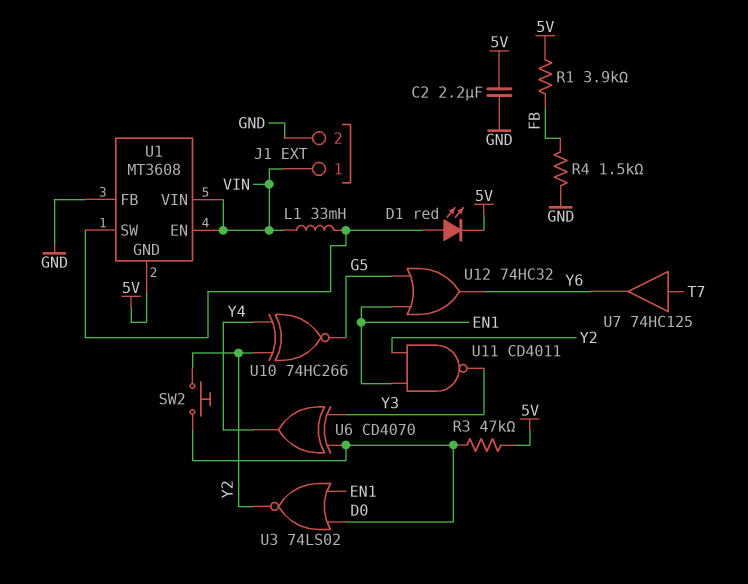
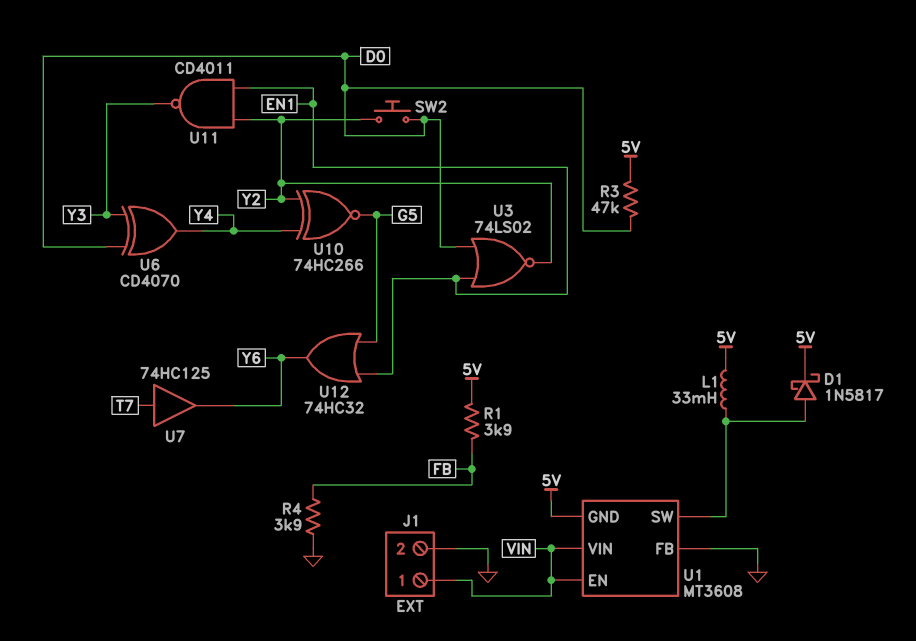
C2: 2.2uF (5V, GND) -> none
D1: LED red (A U1/SW, K 5V) -> schottky 1N5817 (A U1/SW, K 5V)
L1: 33mH (U1/SW, VIN) -> 33mH (5V, U1/SW)
R4: 1.5k (FB, GND) -> 3.9k (FB, GND)

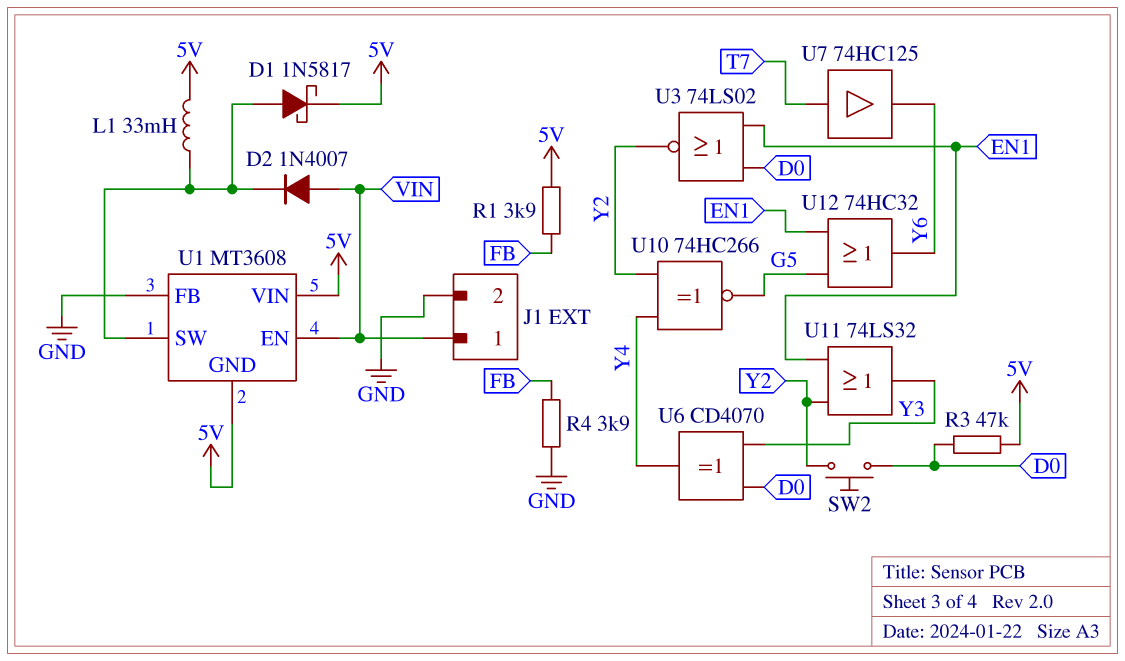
D2: none -> diode 1N4007 (A VIN, K U1/SW)
U1 pin VIN: VIN -> 5V
U11: NAND CD4011 (in EN1, in Y2, out Y3) -> OR 74LS32 (in EN1, in Y2, out Y3)

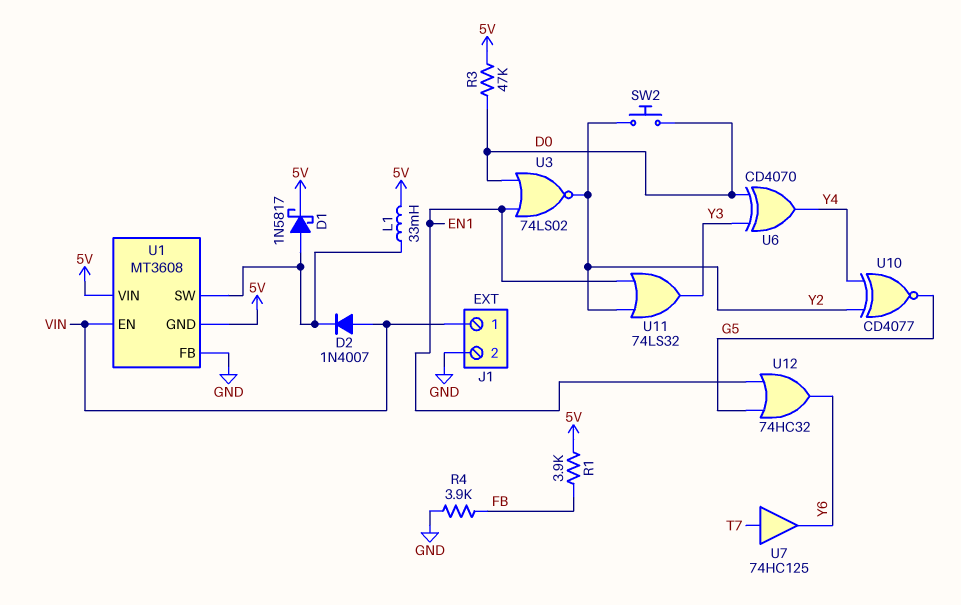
U10: XNOR 74HC266 (in Y2, in Y4, out G5) -> XNOR CD4077 (in Y2, in Y4, out G5)

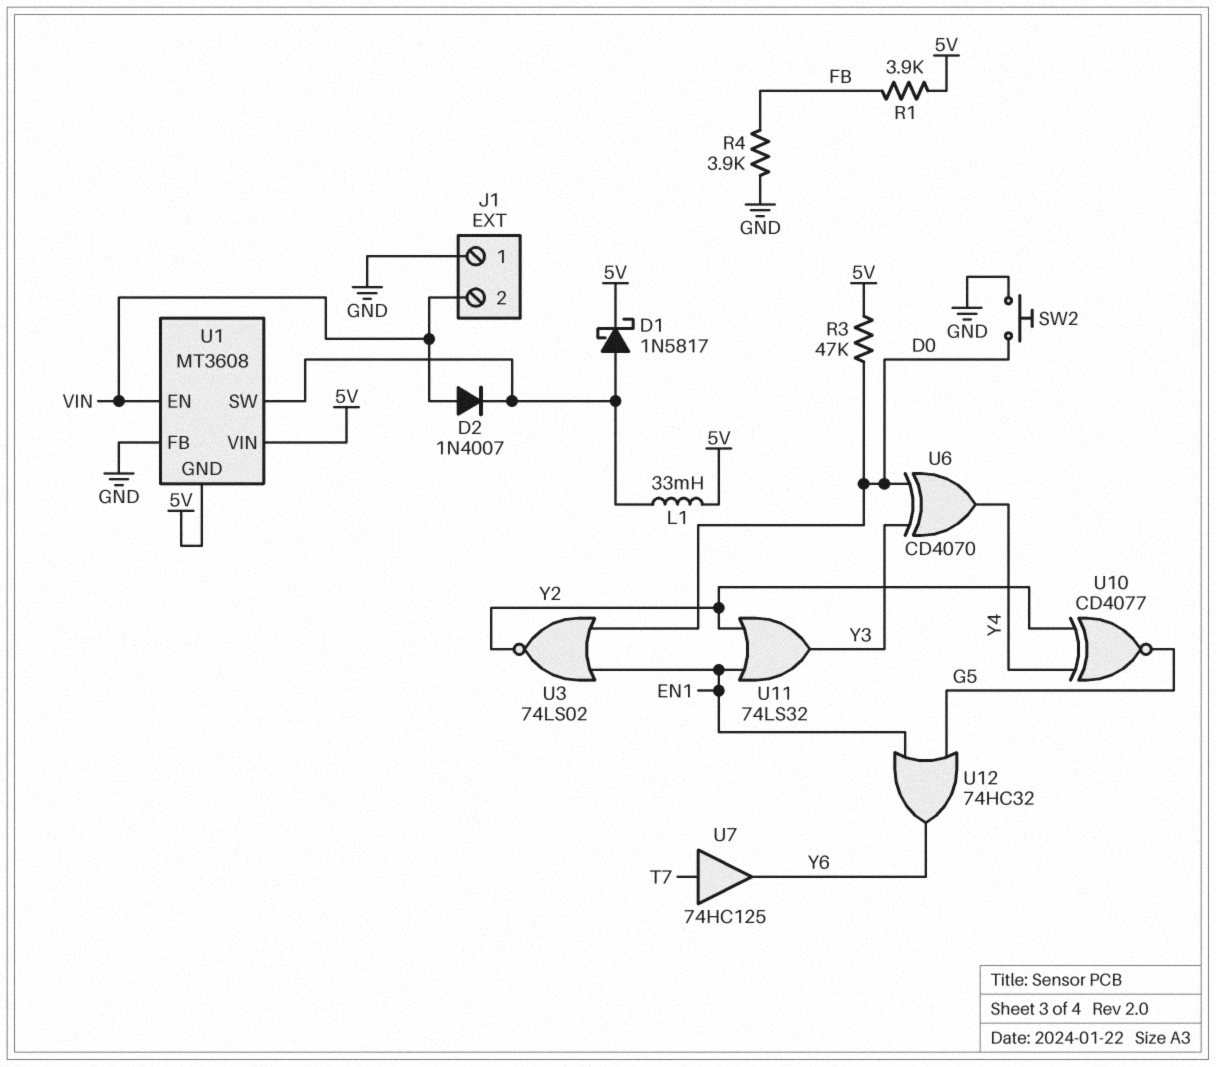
J1 pin 1: VIN -> GND
J1 pin 2: GND -> VIN
SW2: button (D0, Y2) -> button (D0, GND)

